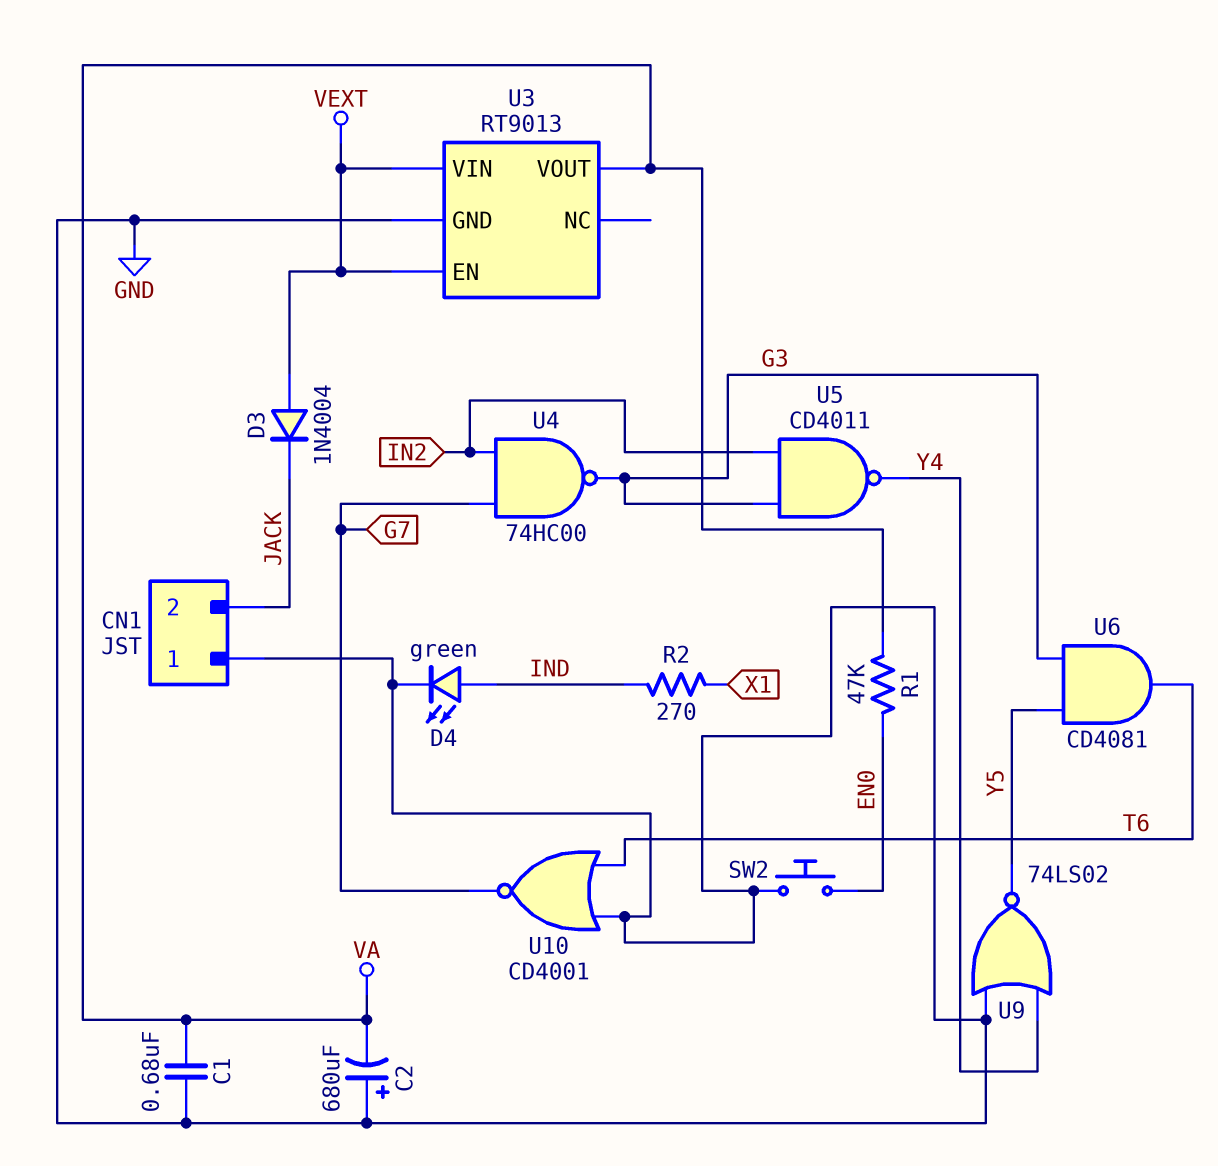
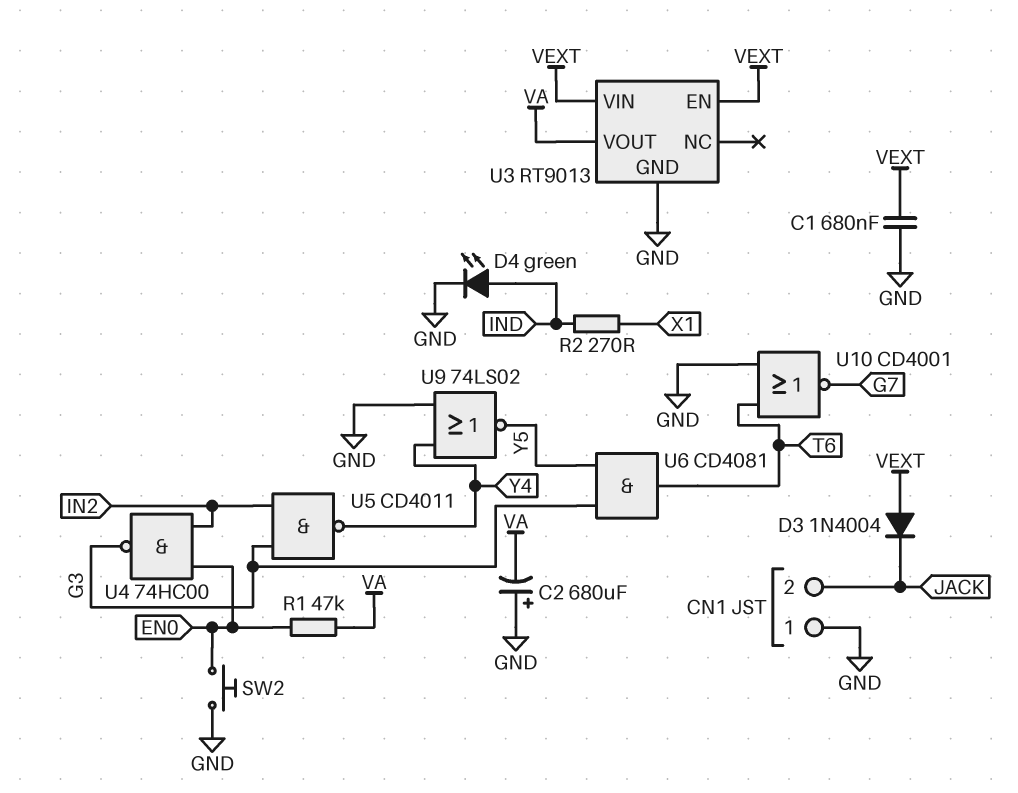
C1: 680nF (GND, VA) -> 680nF (GND, VEXT)
U4: NAND 74HC00 (in G7, in IN2, out G3) -> NAND 74HC00 (in EN0, in IN2, out G3)

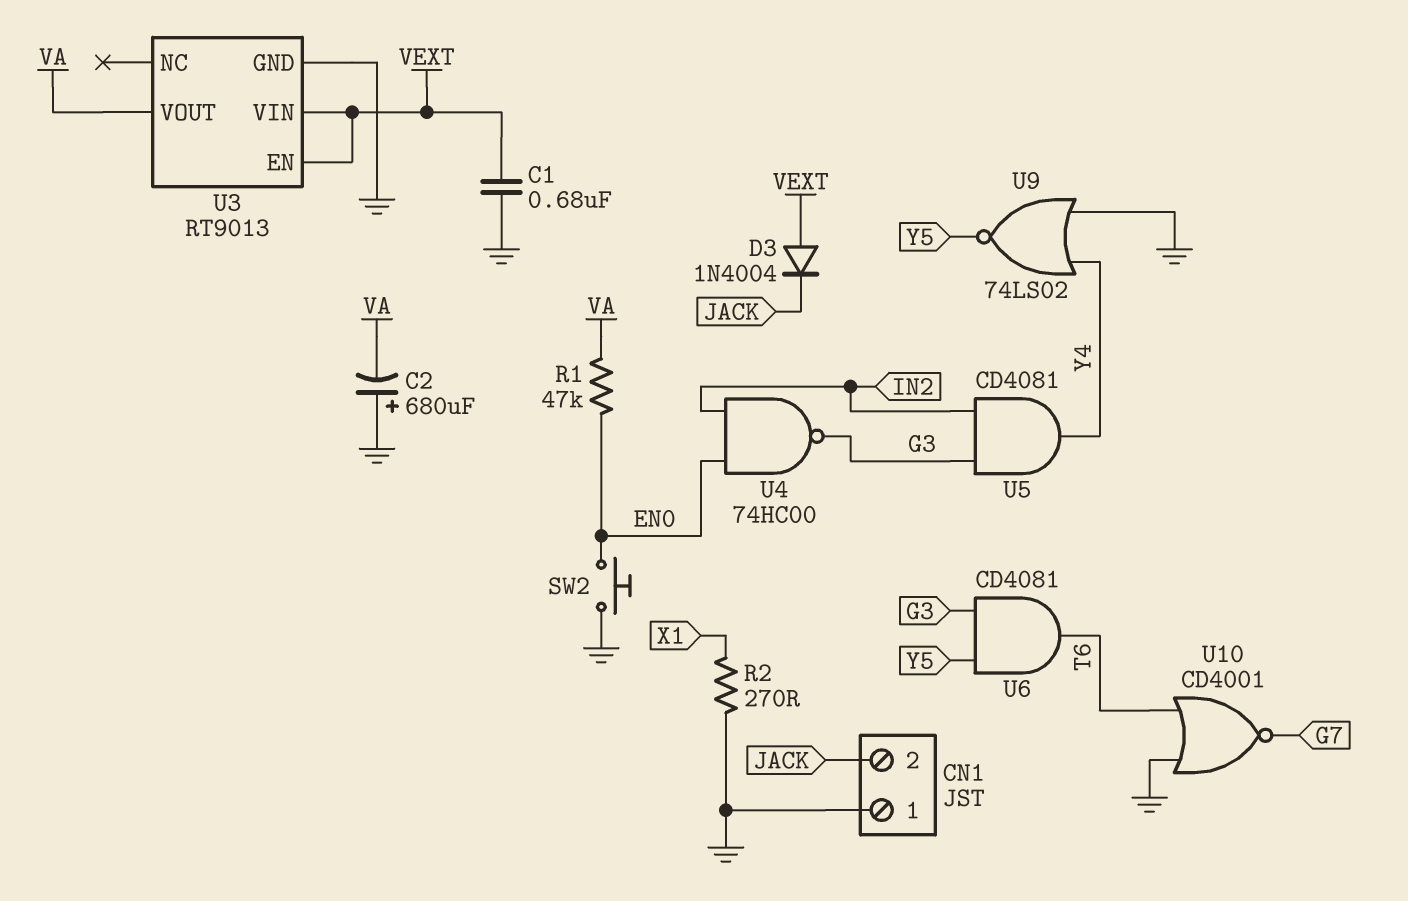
D4: LED green (A IND, K GND) -> none
R2: 270 (IND, X1) -> 270 (GND, X1)
U5: NAND CD4011 (in G3, in IN2, out Y4) -> AND CD4081 (in G3, in IN2, out Y4)

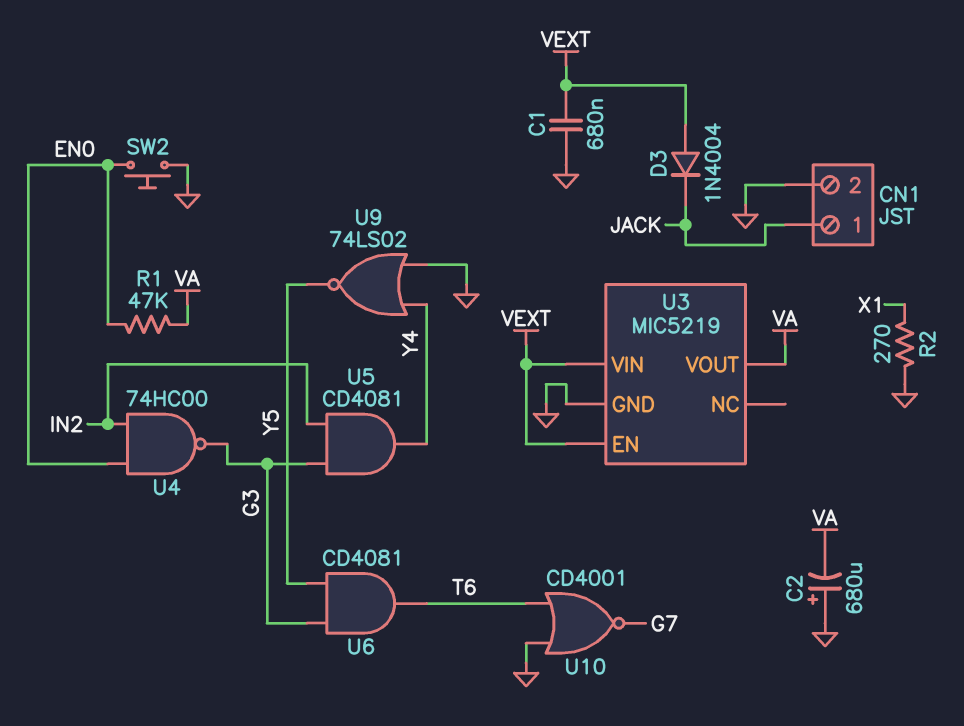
CN1 pin 1: GND -> JACK
CN1 pin 2: JACK -> GND
U3: RT9013 -> MIC5219

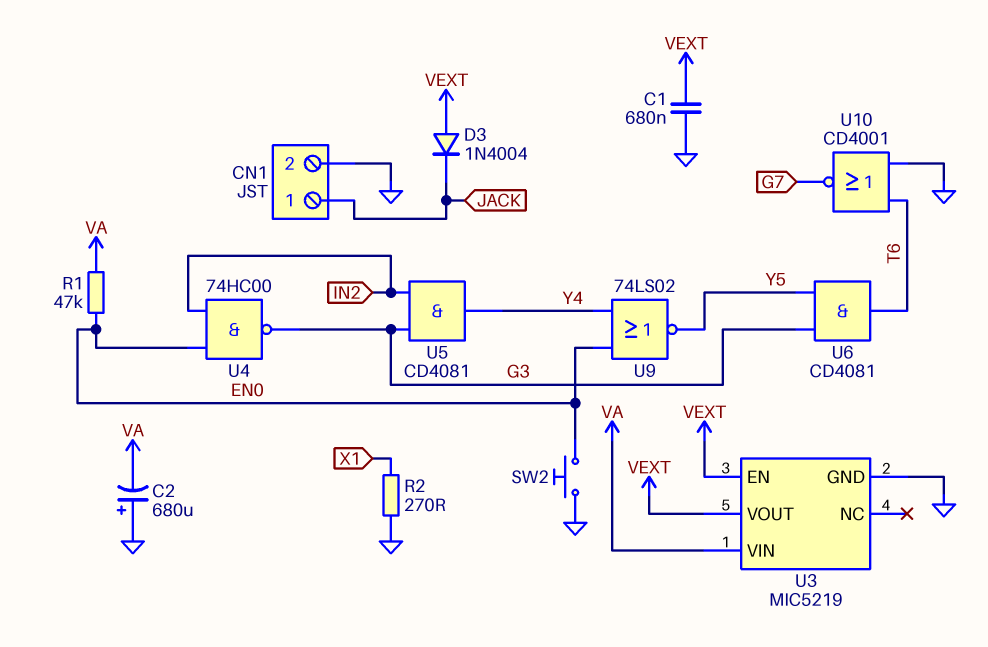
U3 pin VIN: VEXT -> VA
U3 pin VOUT: VA -> VEXT
U9: NOR 74LS02 (in GND, in Y4, out Y5) -> NOR 74LS02 (in EN0, in Y4, out Y5)

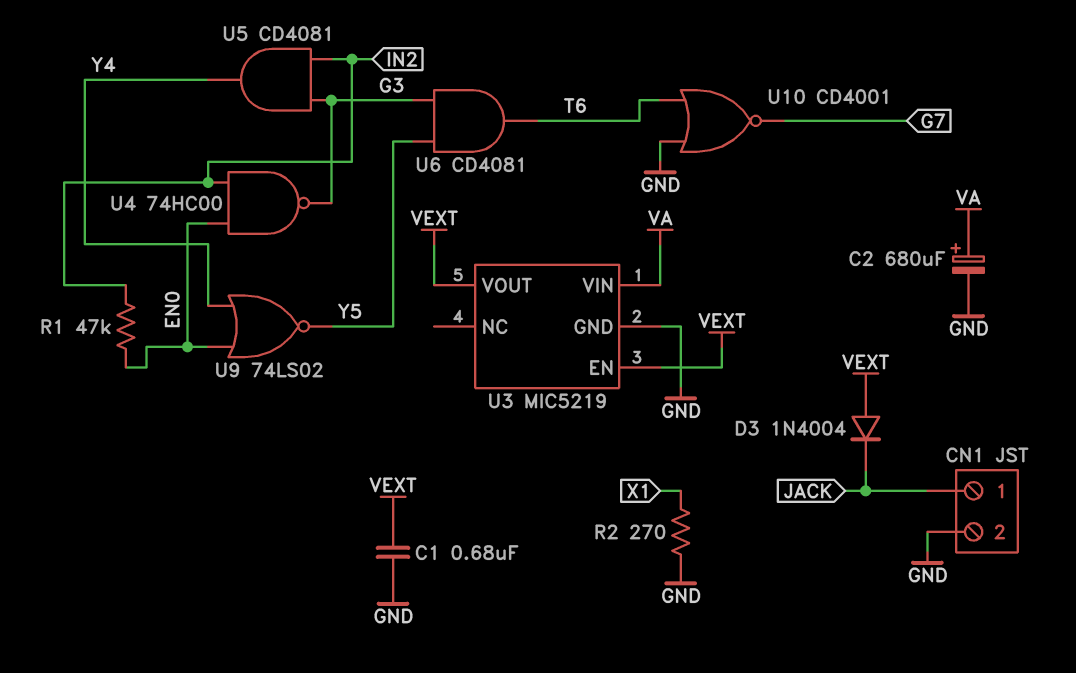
C2: 680uF (plus GND, minus VA) -> 680uF (plus VA, minus GND)
R1: 47k (EN0, VA) -> 47k (EN0, IN2)
SW2: button (EN0, GND) -> none

